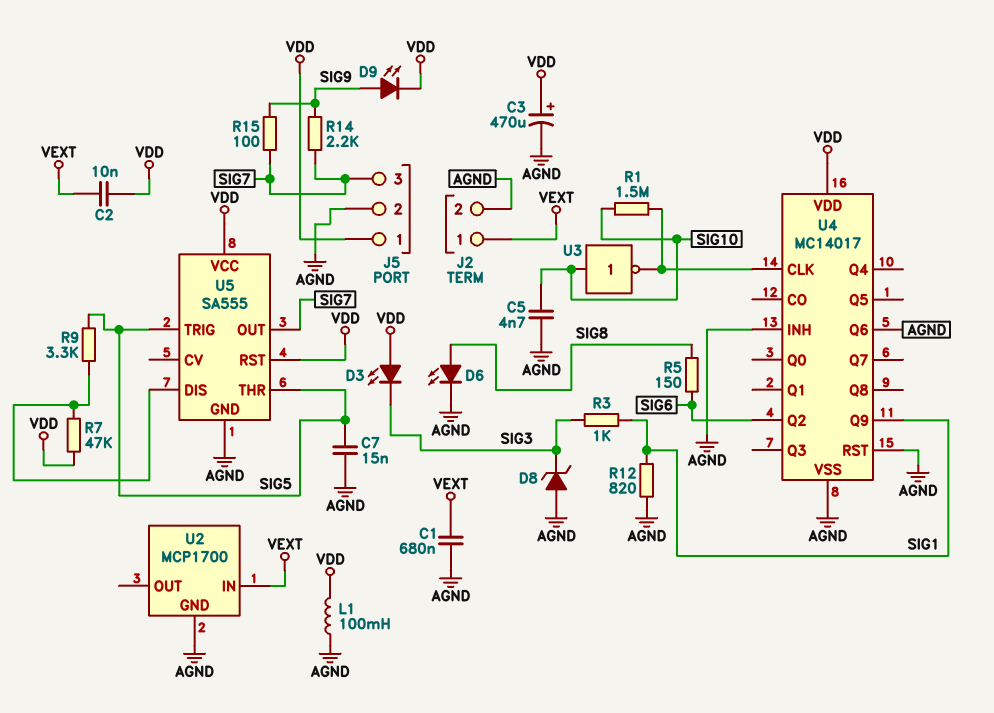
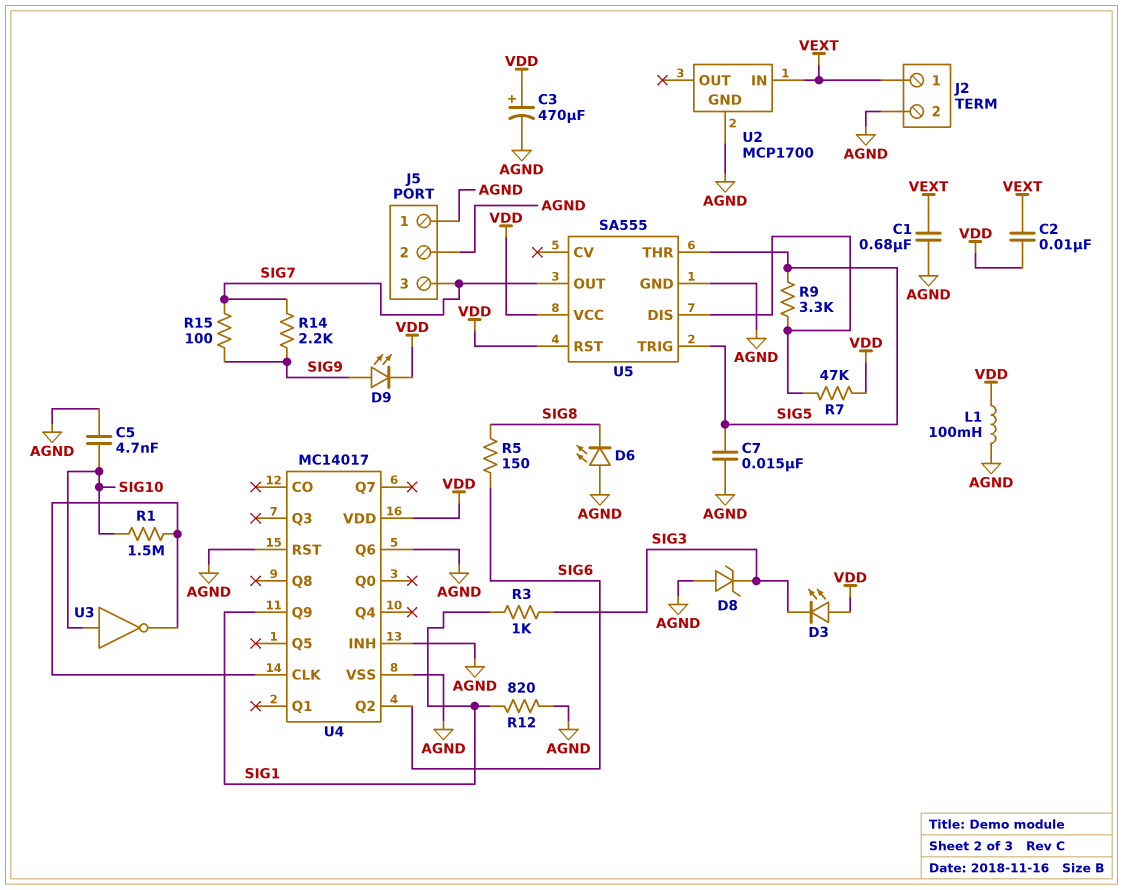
D6: LED (A SIG8, K AGND) -> LED (A AGND, K SIG8)
J5 pin 1: VDD -> AGND

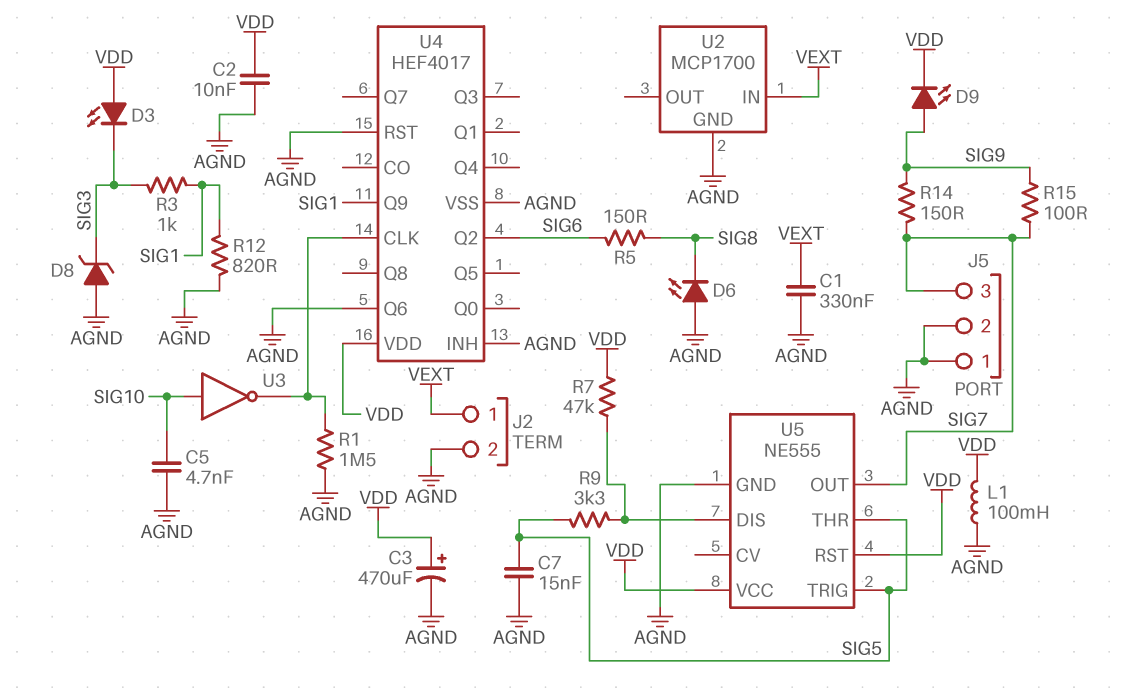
C1: 680nF (AGND, VEXT) -> 330nF (AGND, VEXT)
C2: 10nF (VDD, VEXT) -> 10nF (AGND, VDD)
R1: 1.5M (SIG10, U4/CLK) -> 1.5M (AGND, U4/CLK)
R14: 2.2k (SIG7, SIG9) -> 150 (SIG7, SIG9)
U4: MC14017 -> HEF4017
U5: SA555 -> NE555

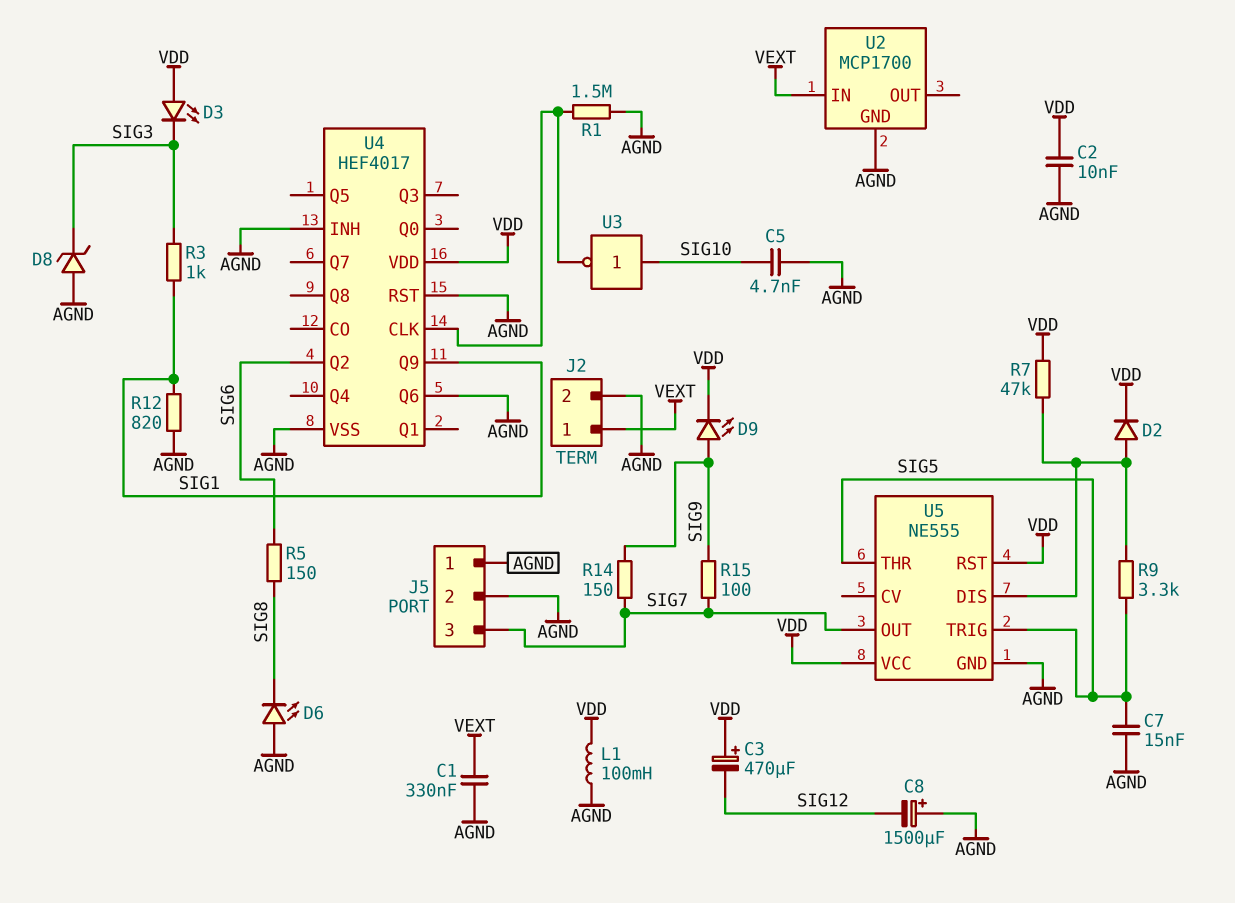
C3: 470uF (plus VDD, minus AGND) -> 470uF (plus VDD, minus SIG12)
C8: none -> 1500uF (plus AGND, minus SIG12)
D2: none -> diode (A U5/DIS, K VDD)

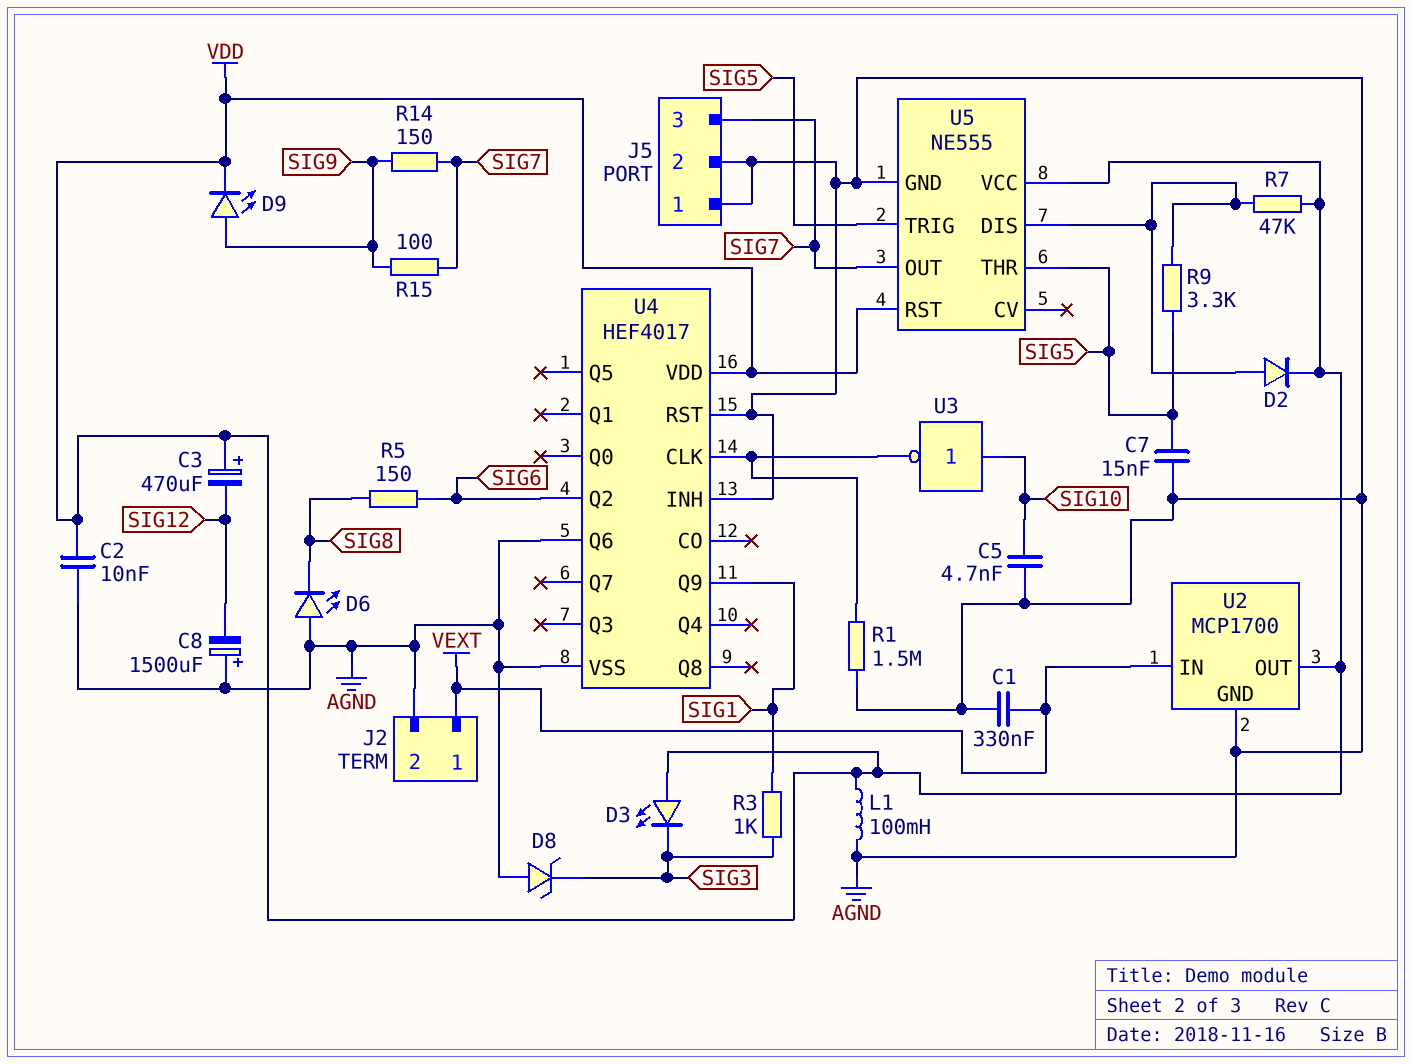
R12: 820 (AGND, SIG1) -> none
U2 pin OUT: none -> VDD

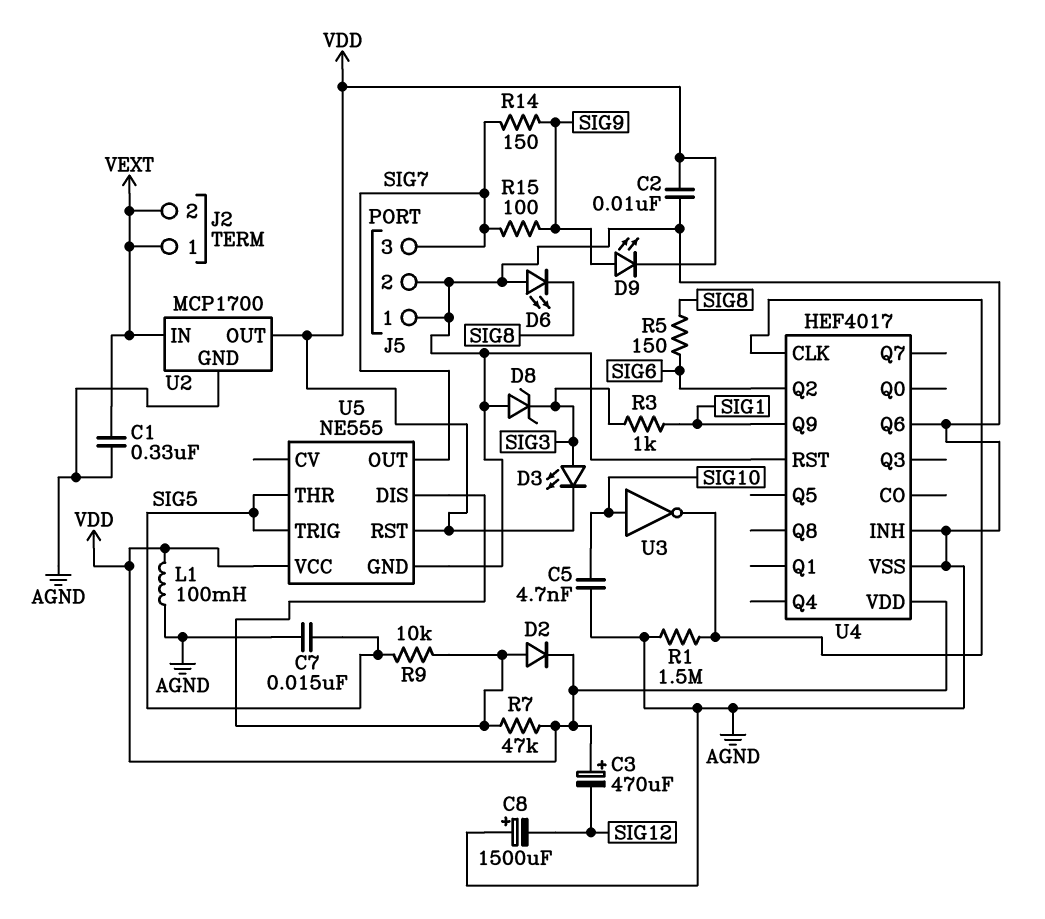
D3: LED (A VDD, K SIG3) -> LED (A SIG3, K VDD)
J2 pin 2: AGND -> VEXT
R9: 3.3k (SIG5, U5/DIS) -> 10k (SIG5, U5/DIS)

